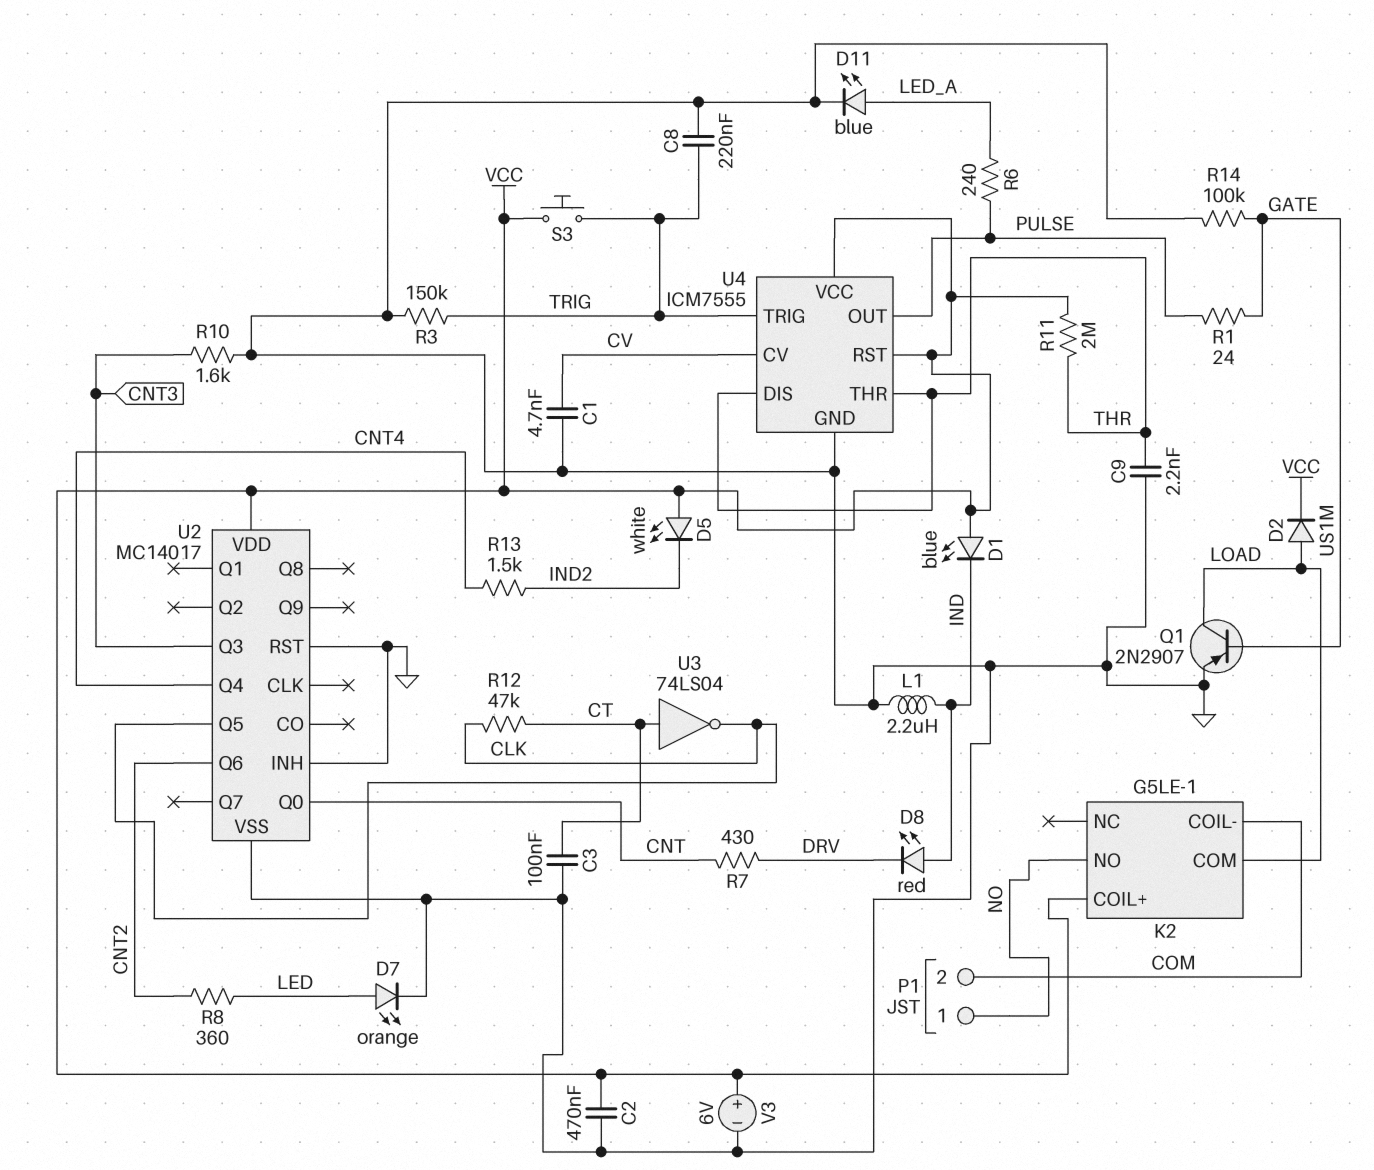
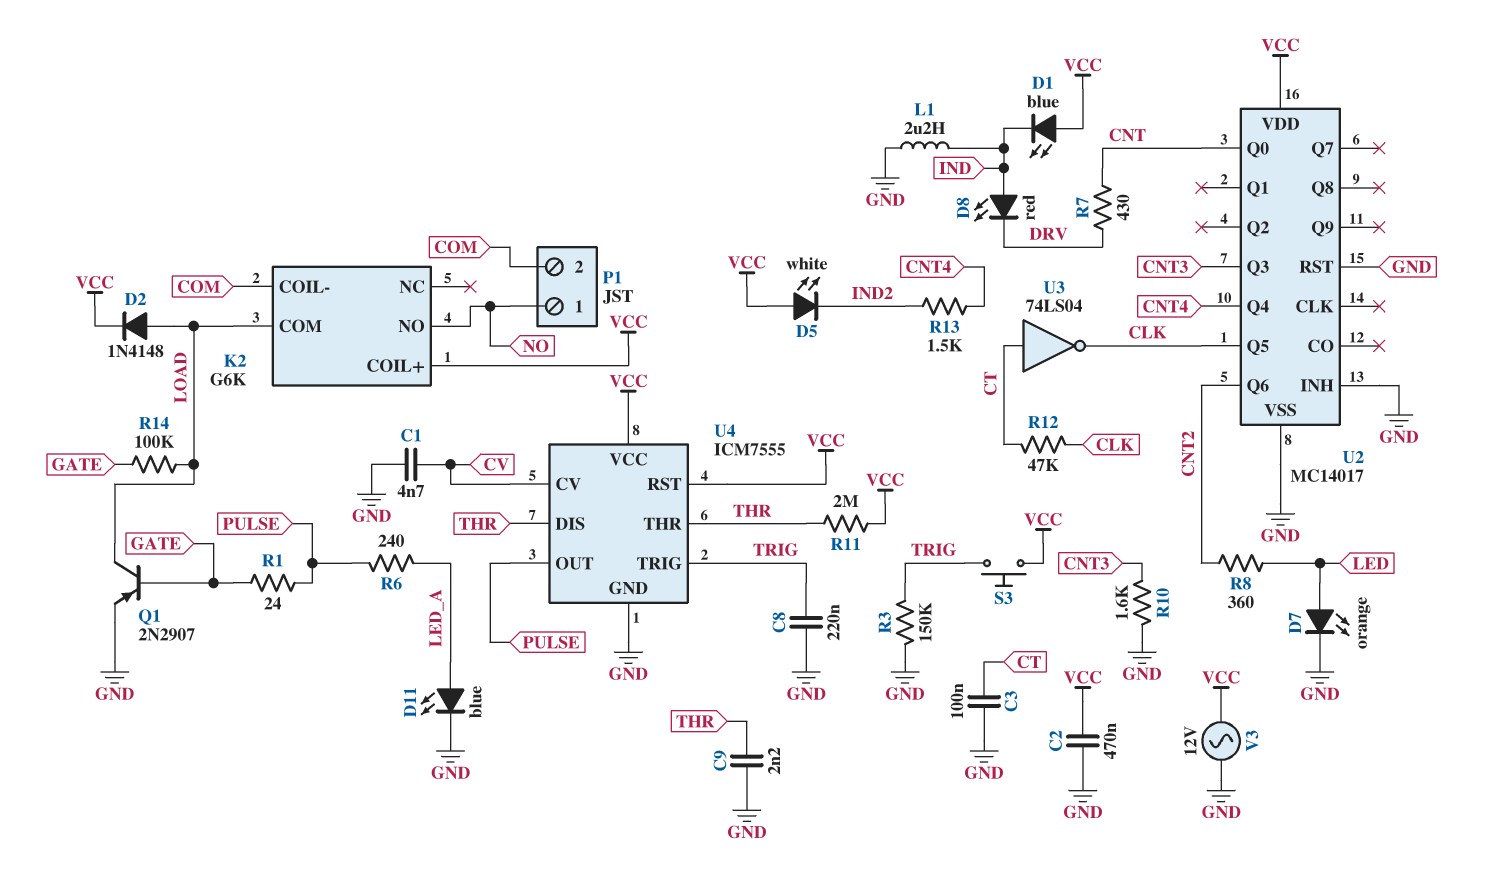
D2: diode US1M (A LOAD, K VCC) -> diode 1N4148 (A LOAD, K VCC)
K2: G5LE-1 -> G6K
R14: 100k (GATE, GND) -> 100k (GATE, LOAD)
V3: 6V (plus VCC, minus GND) -> AC 12V (GND, VCC)

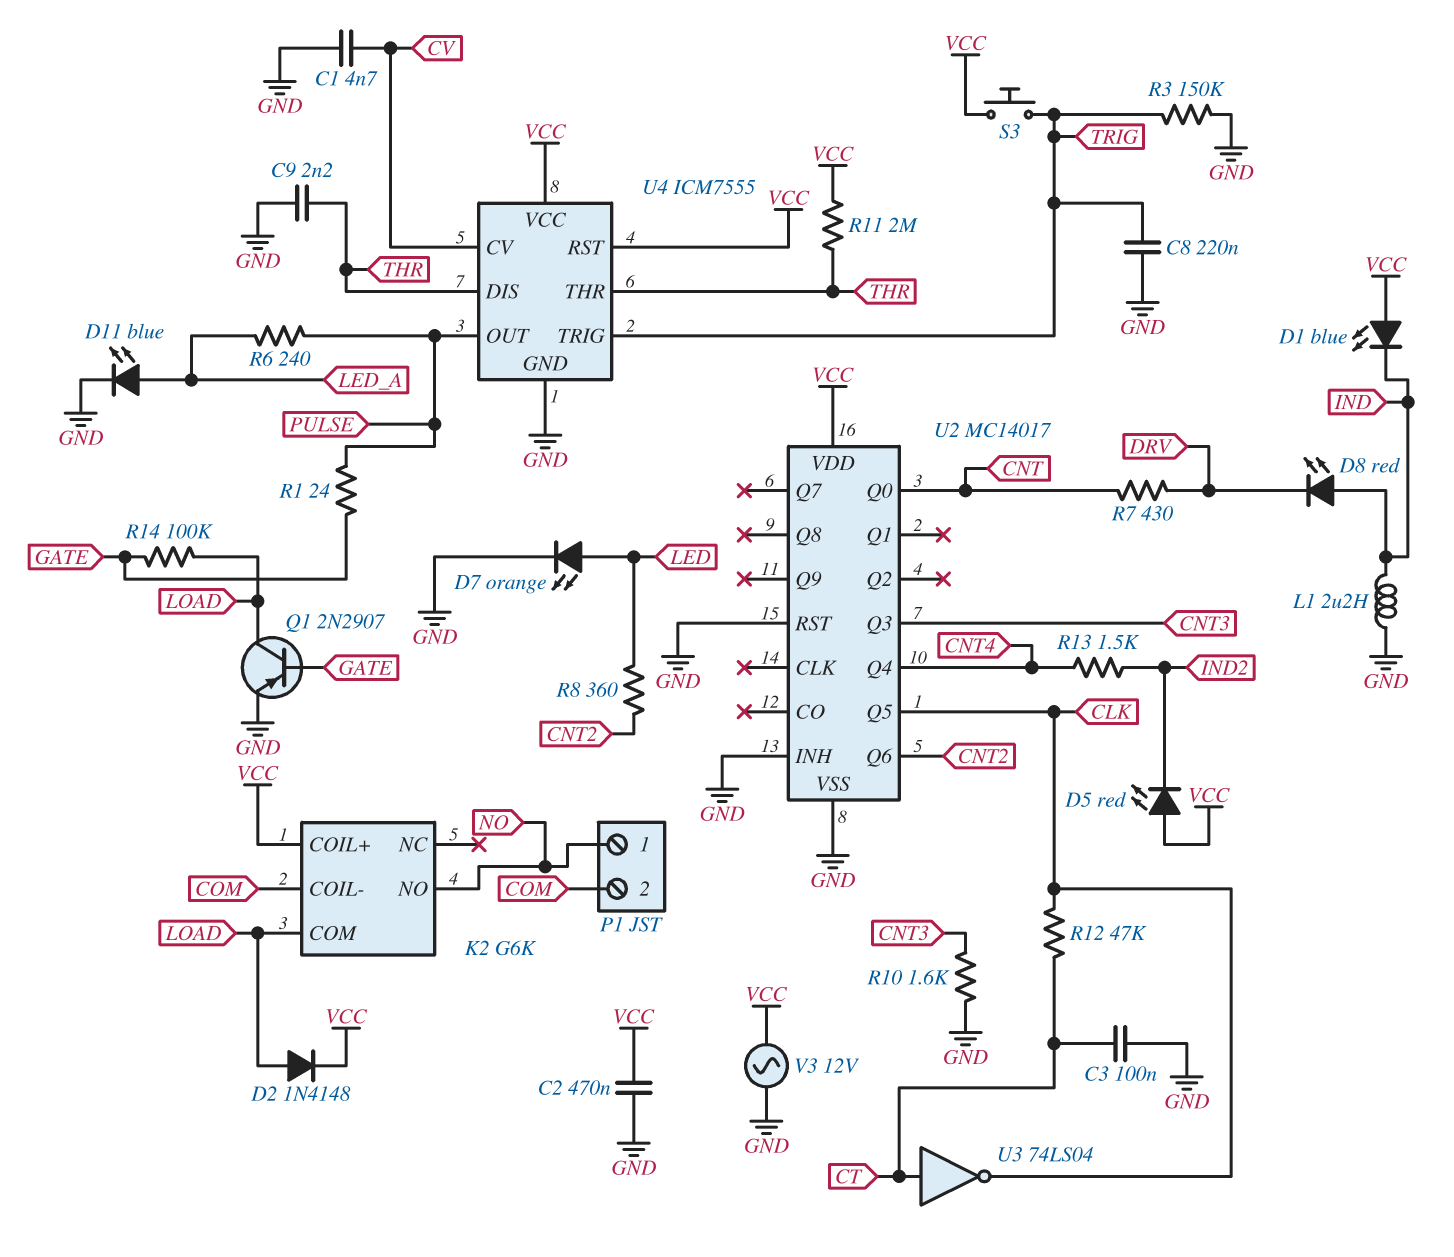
D5: LED white (A VCC, K IND2) -> LED red (A VCC, K IND2)

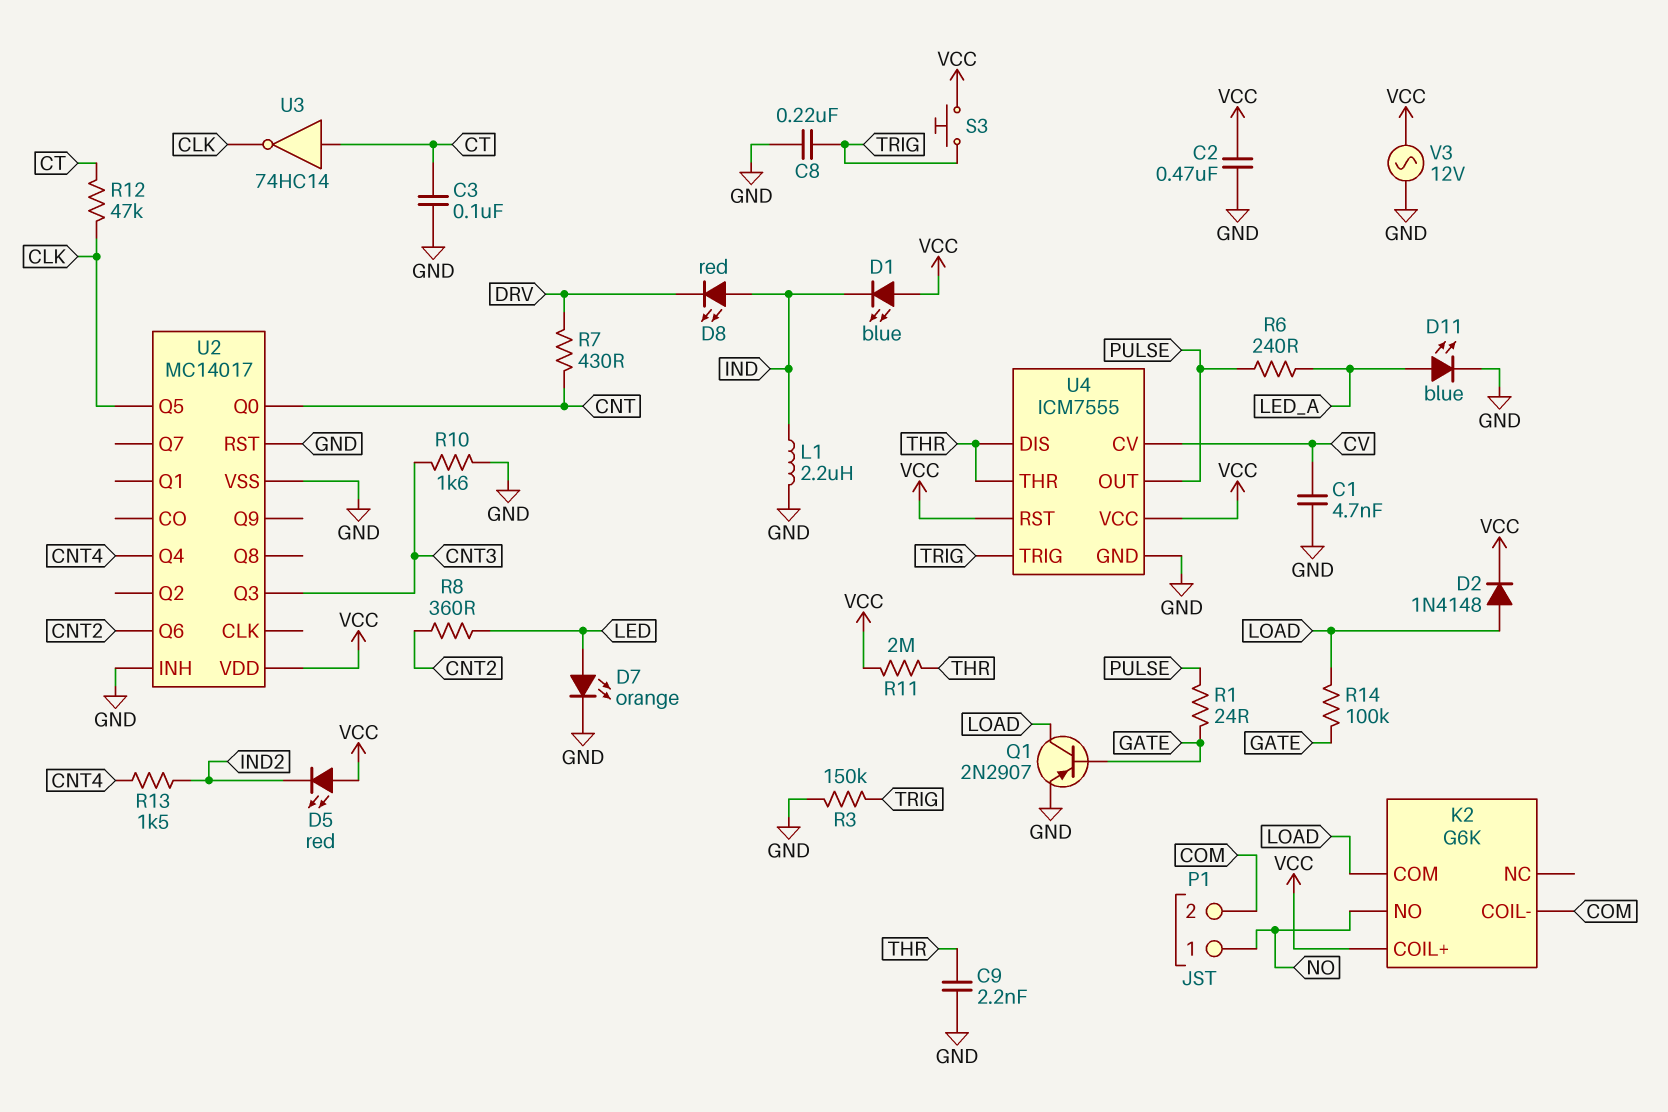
U3: NOT 74LS04 (in CT, out CLK) -> NOT 74HC14 (in CT, out CLK)

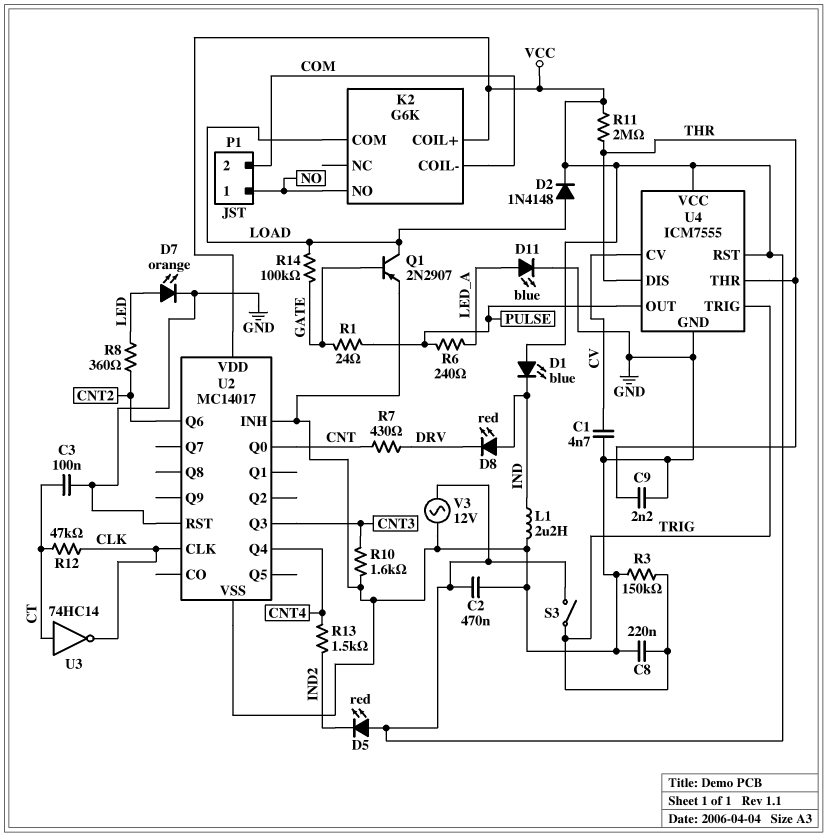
S3: button (TRIG, VCC) -> switch (TRIG, VCC)
U2 pin CLK: none -> CLK
U2 pin Q5: CLK -> none

